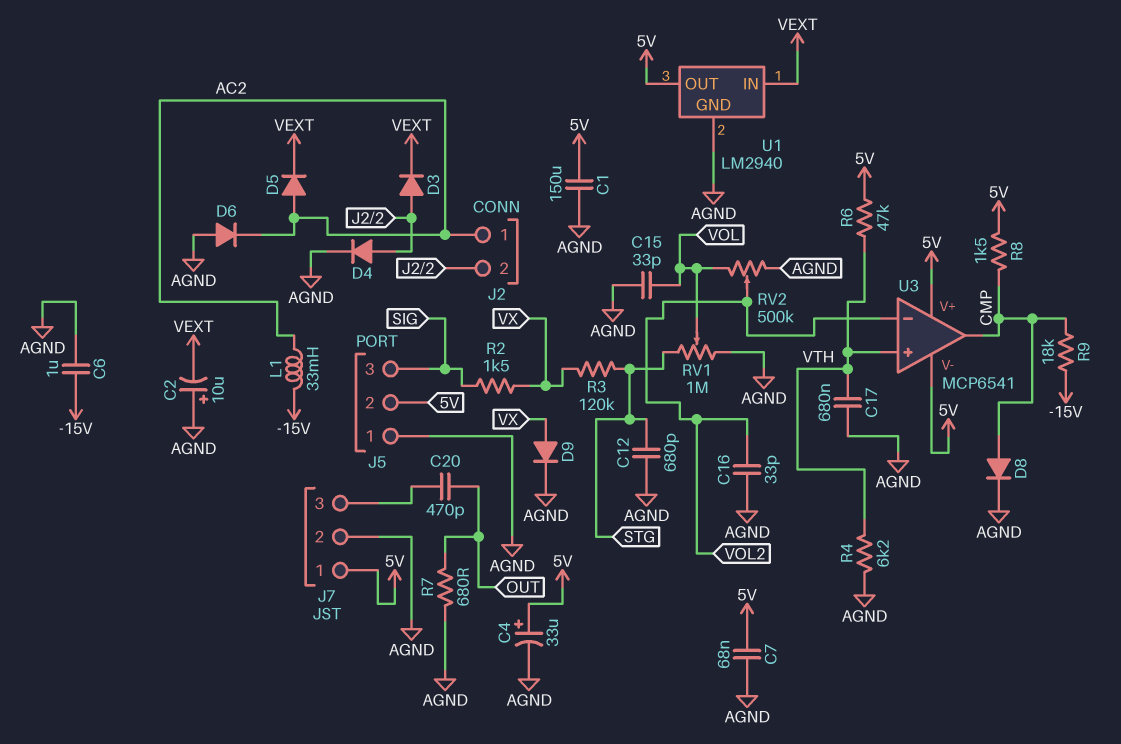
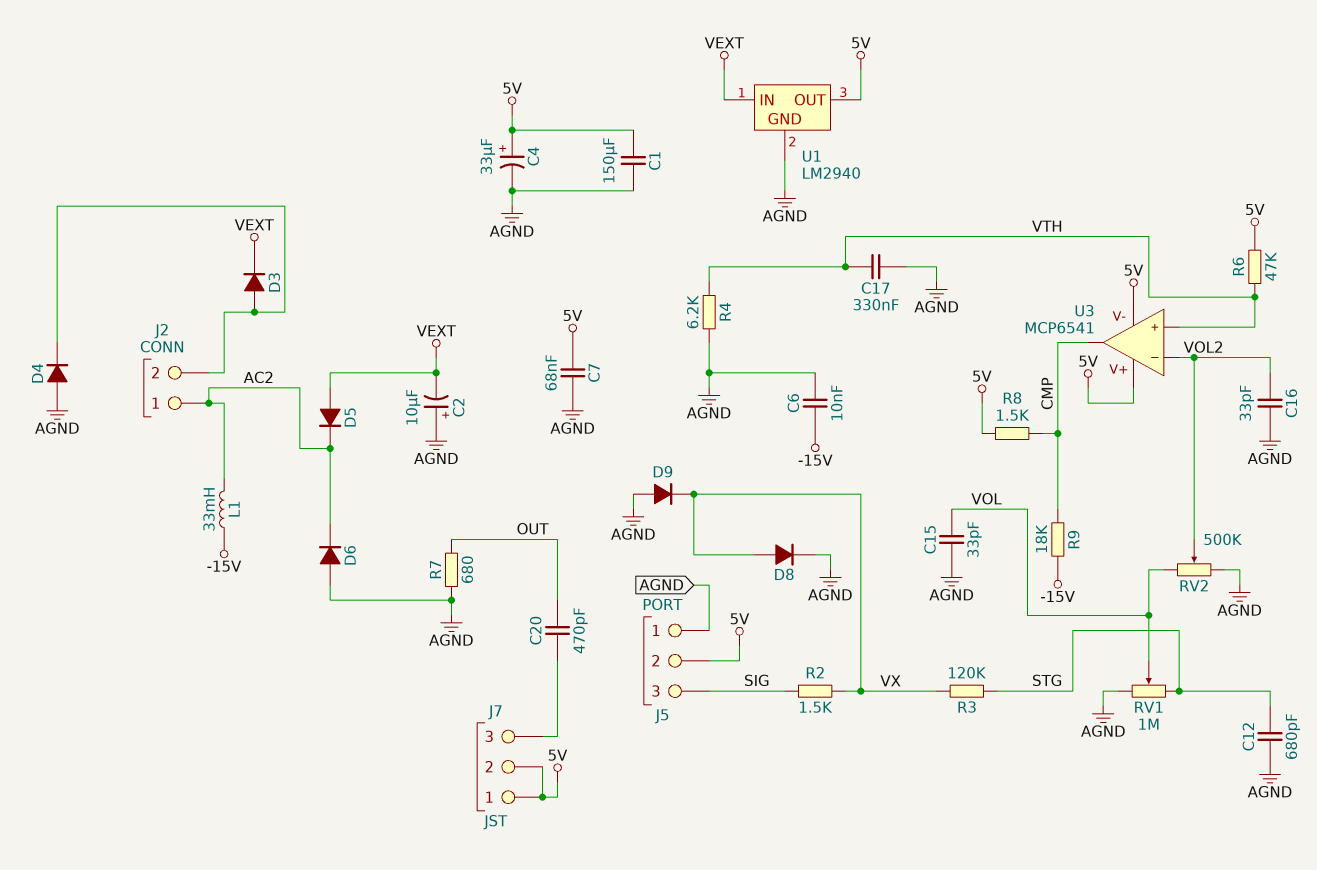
C6: 1uF (-15V, AGND) -> 10nF (-15V, AGND)
C17: 680nF (AGND, VTH) -> 330nF (AGND, VTH)
D4: diode (A J2/2, K AGND) -> diode (A AGND, K J2/2)
D5: diode (A AC2, K VEXT) -> diode (A VEXT, K AC2)
D8: diode (A CMP, K AGND) -> diode (A VX, K AGND)
D9: diode (A VX, K AGND) -> diode (A AGND, K VX)
J7 pin 2: AGND -> 5V

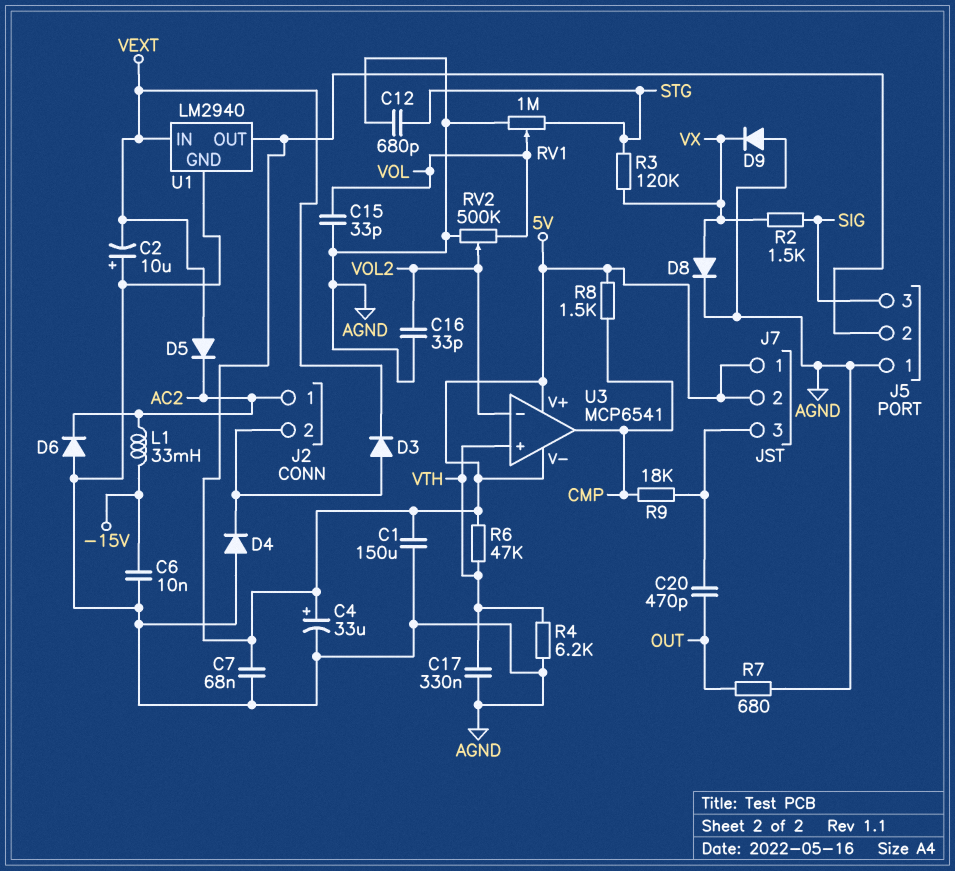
R9: 18k (-15V, CMP) -> 18k (CMP, J7/3)

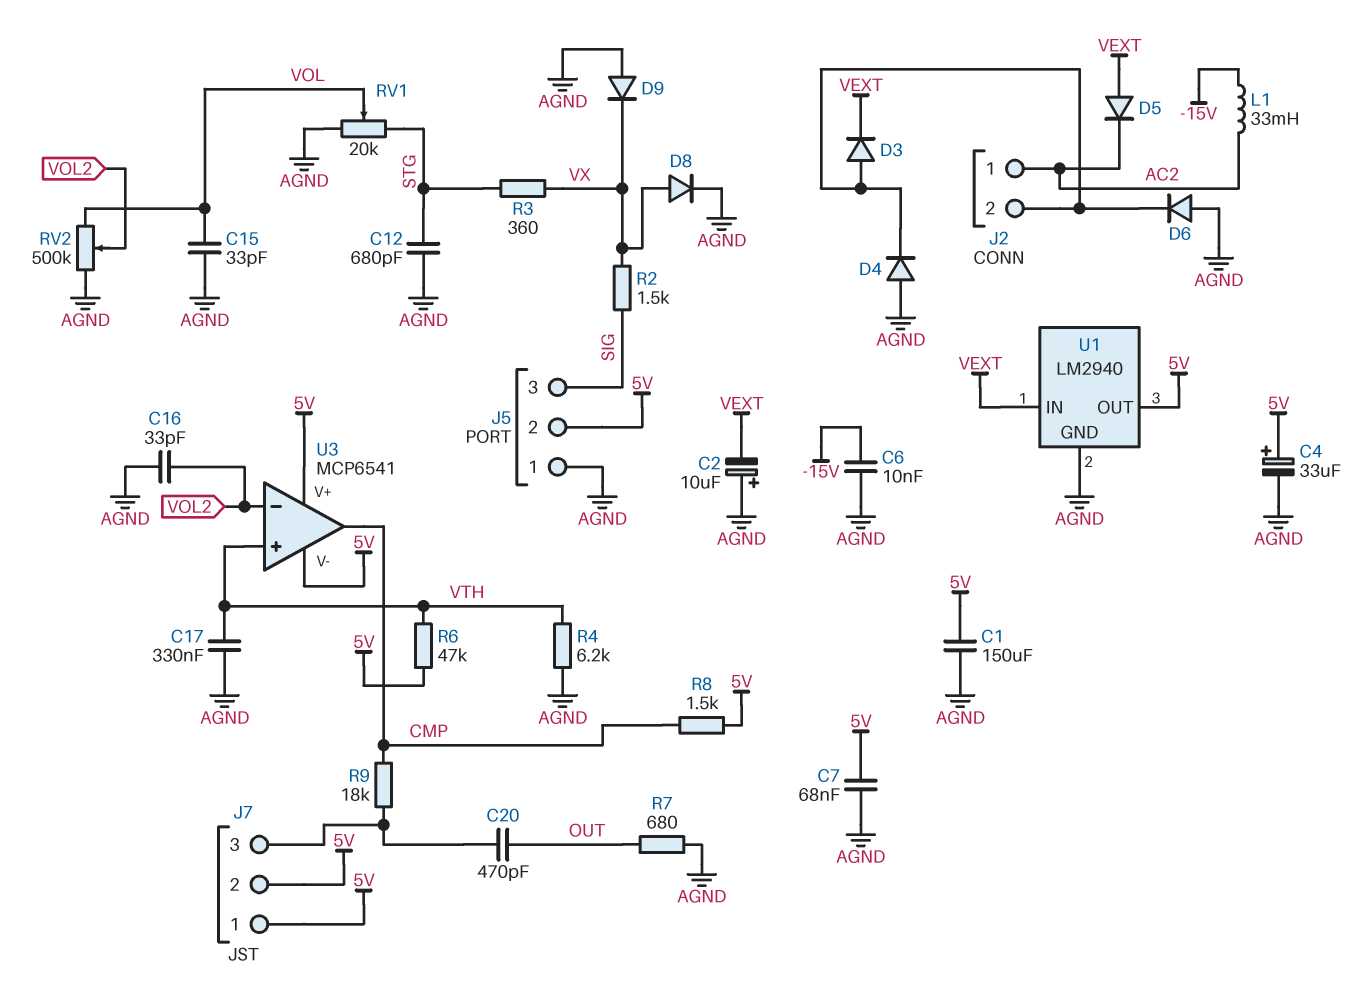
D6: diode (A AGND, K AC2) -> diode (A AGND, K J2/2)
R3: 120k (STG, VX) -> 360 (STG, VX)
RV1: 1M (AGND, STG, wiper VOL) -> 20k (AGND, STG, wiper VOL)

